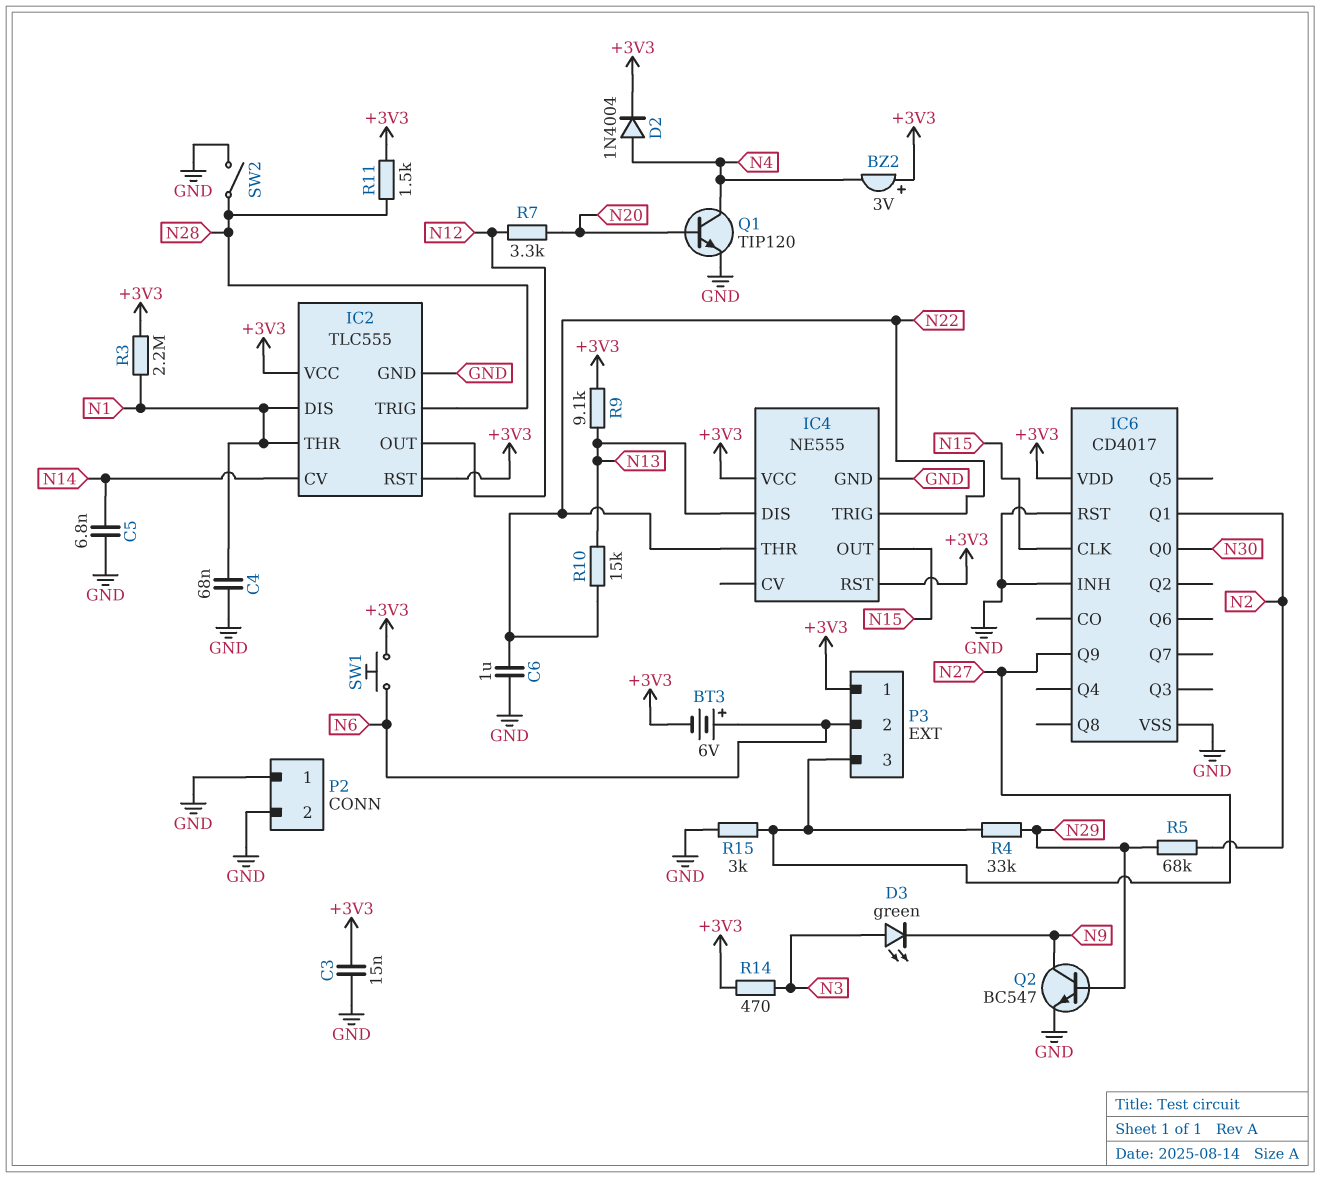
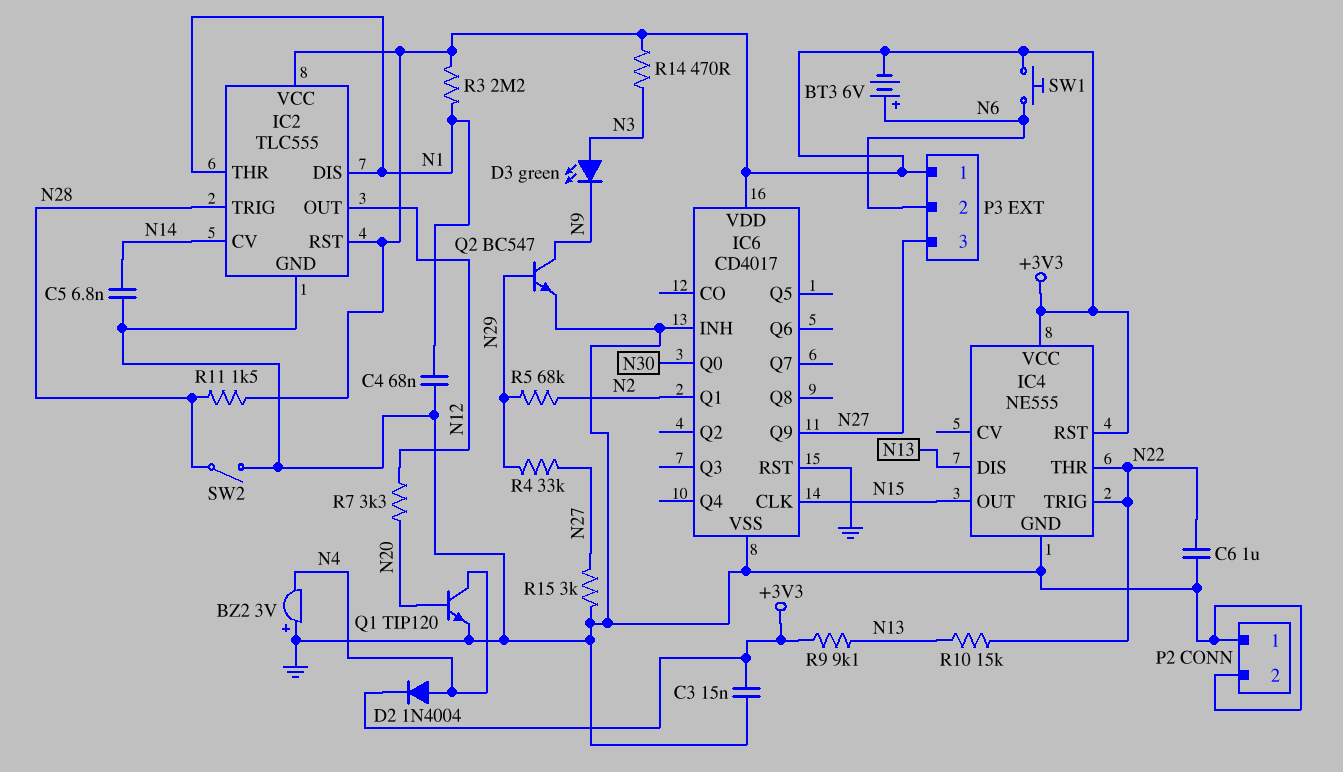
BZ2: buzzer 3V (plus +3V3, minus N4) -> buzzer 3V (plus GND, minus N4)

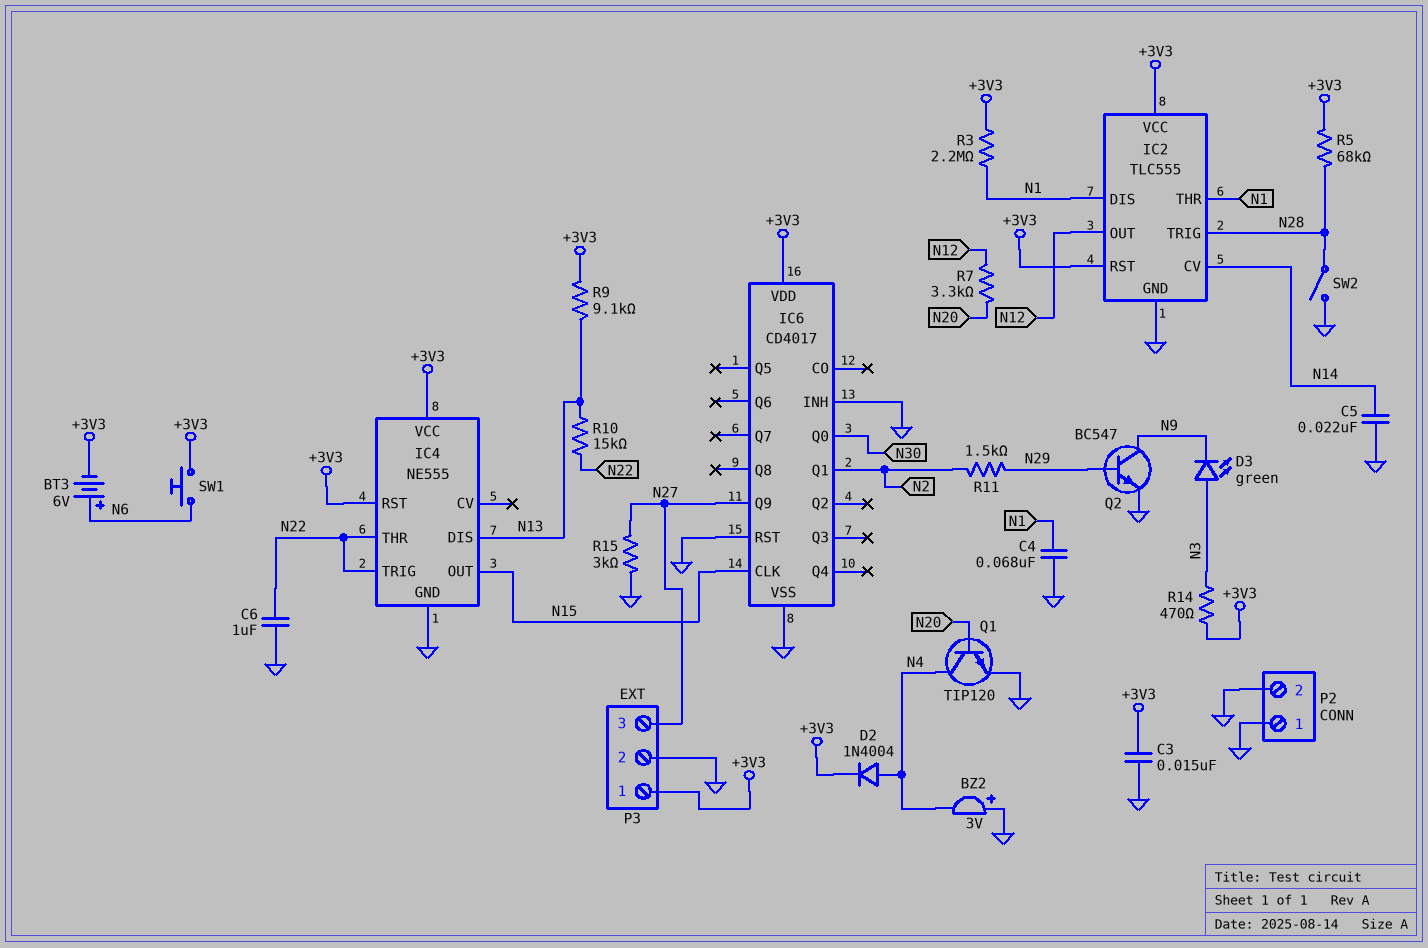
C5: 6.8nF (GND, N14) -> 22nF (GND, N14)
P3 pin 2: N6 -> GND
R4: 33k (N27, N29) -> none
R5: 68k (N2, N29) -> 68k (+3V3, N28)
R11: 1.5k (+3V3, N28) -> 1.5k (N2, N29)

